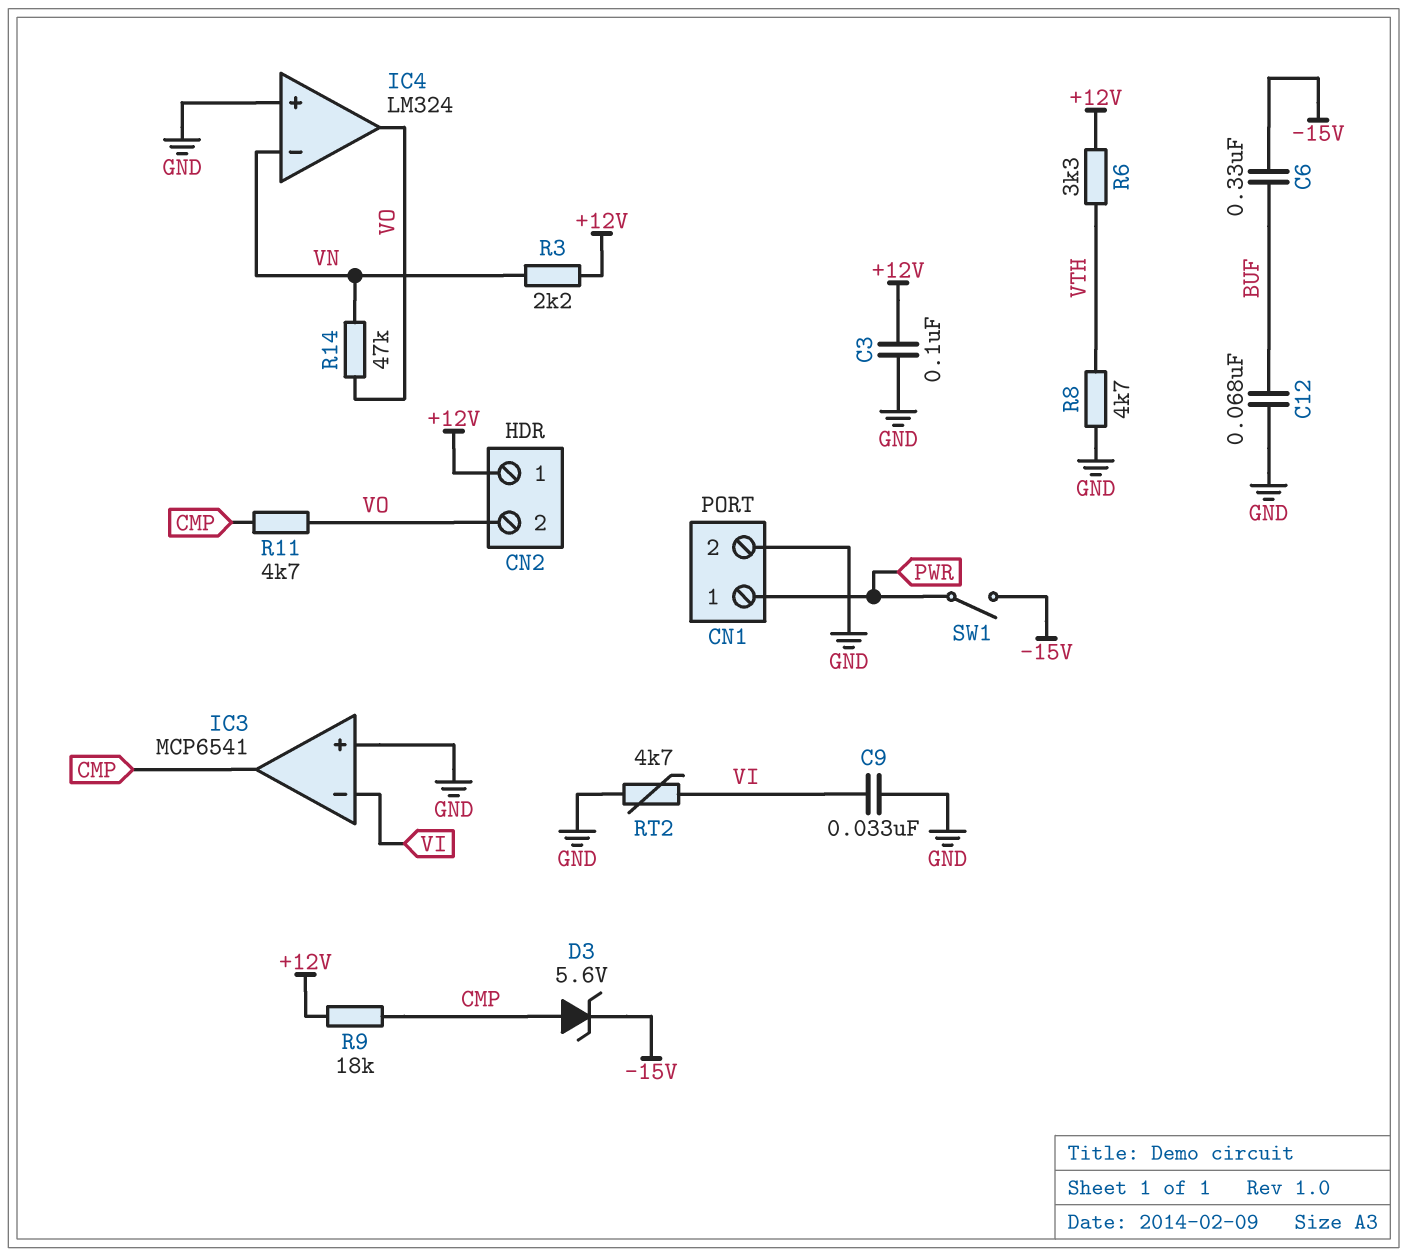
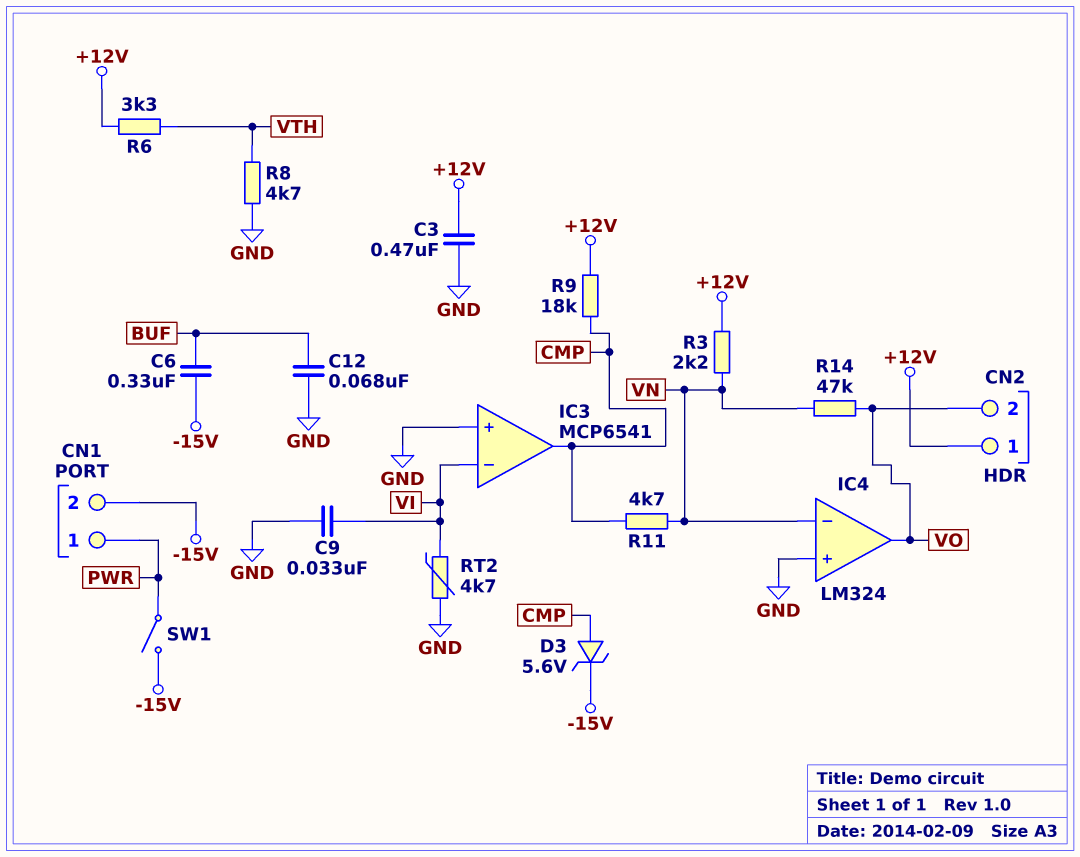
C3: 100nF (+12V, GND) -> 470nF (+12V, GND)
CN1 pin 2: GND -> -15V
R11: 4.7k (CMP, VO) -> 4.7k (CMP, VN)

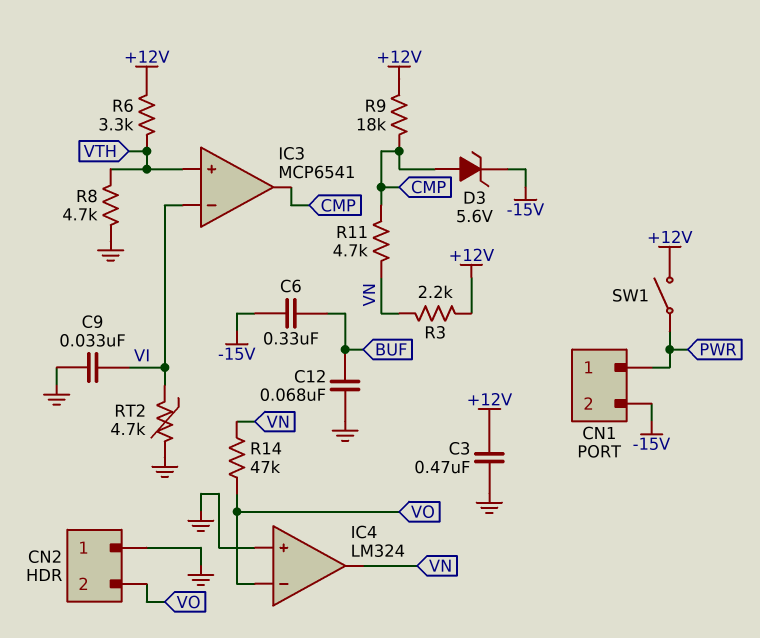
CN2 pin 1: +12V -> GND
IC3 pin in+: GND -> VTH
IC4 pin in-: VN -> VO
IC4 pin out: VO -> VN
SW1: switch (-15V, PWR) -> switch (+12V, PWR)

